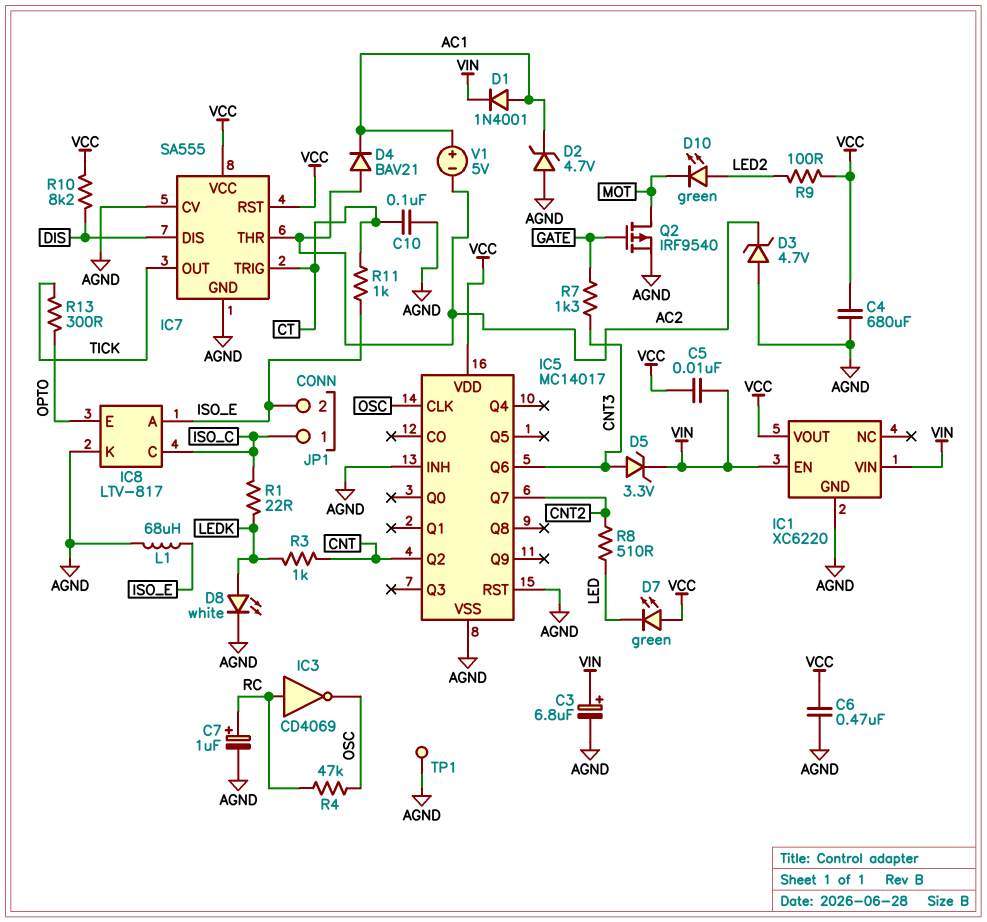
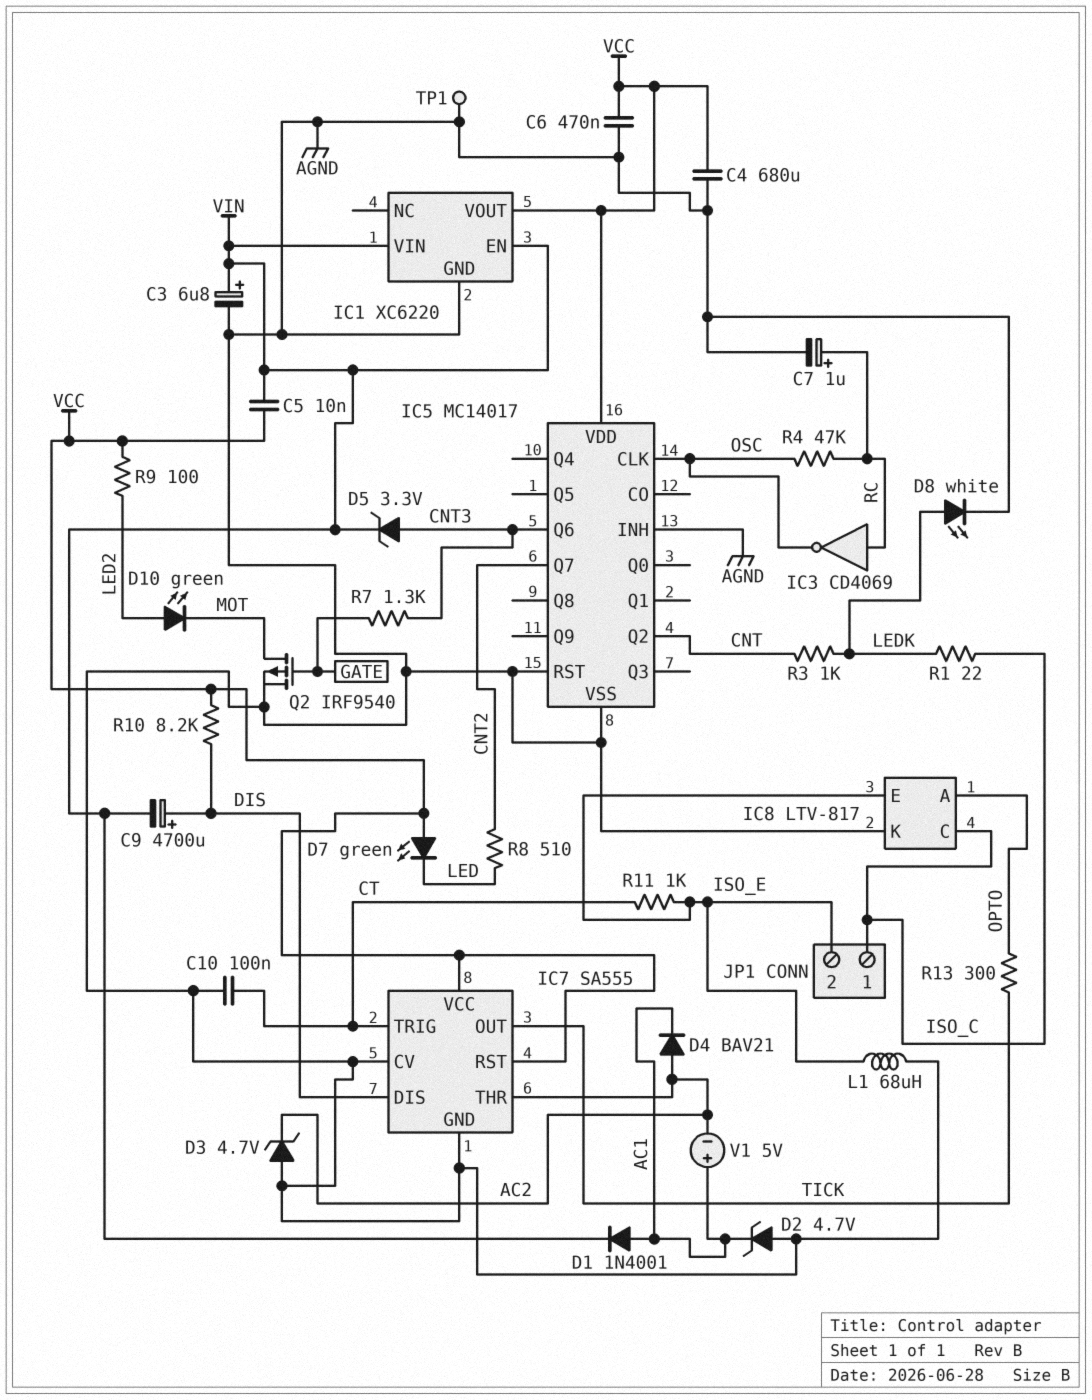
C9: none -> 4700uF (plus DIS, minus VIN)
IC8 pin A: ISO_E -> OPTO
IC8 pin E: OPTO -> ISO_E

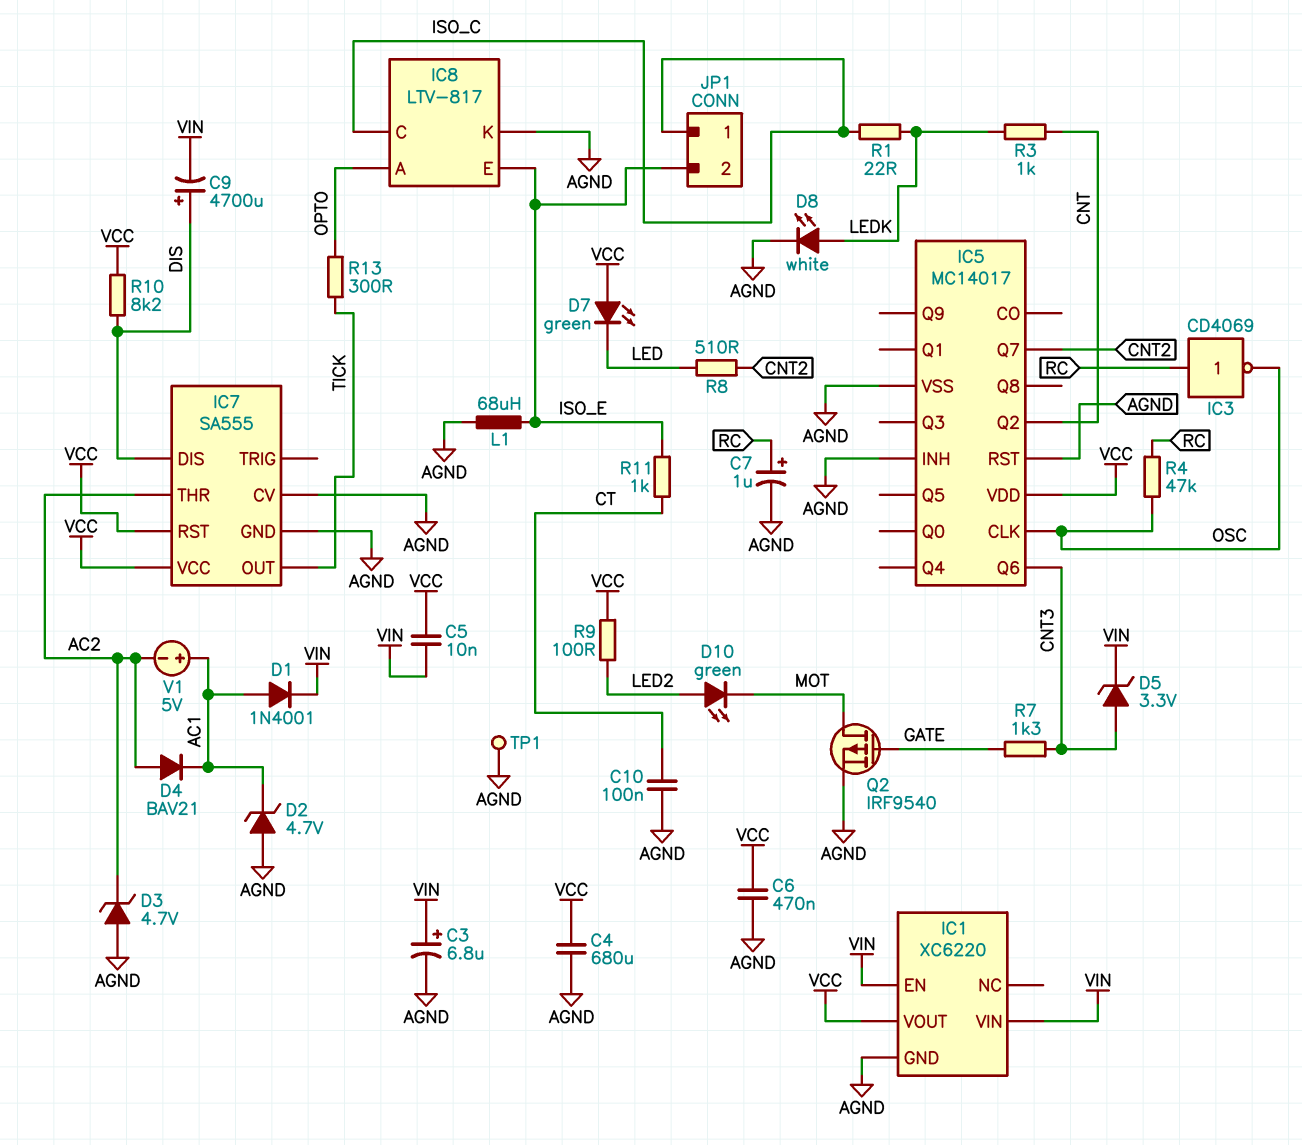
IC7 pin TRIG: CT -> none

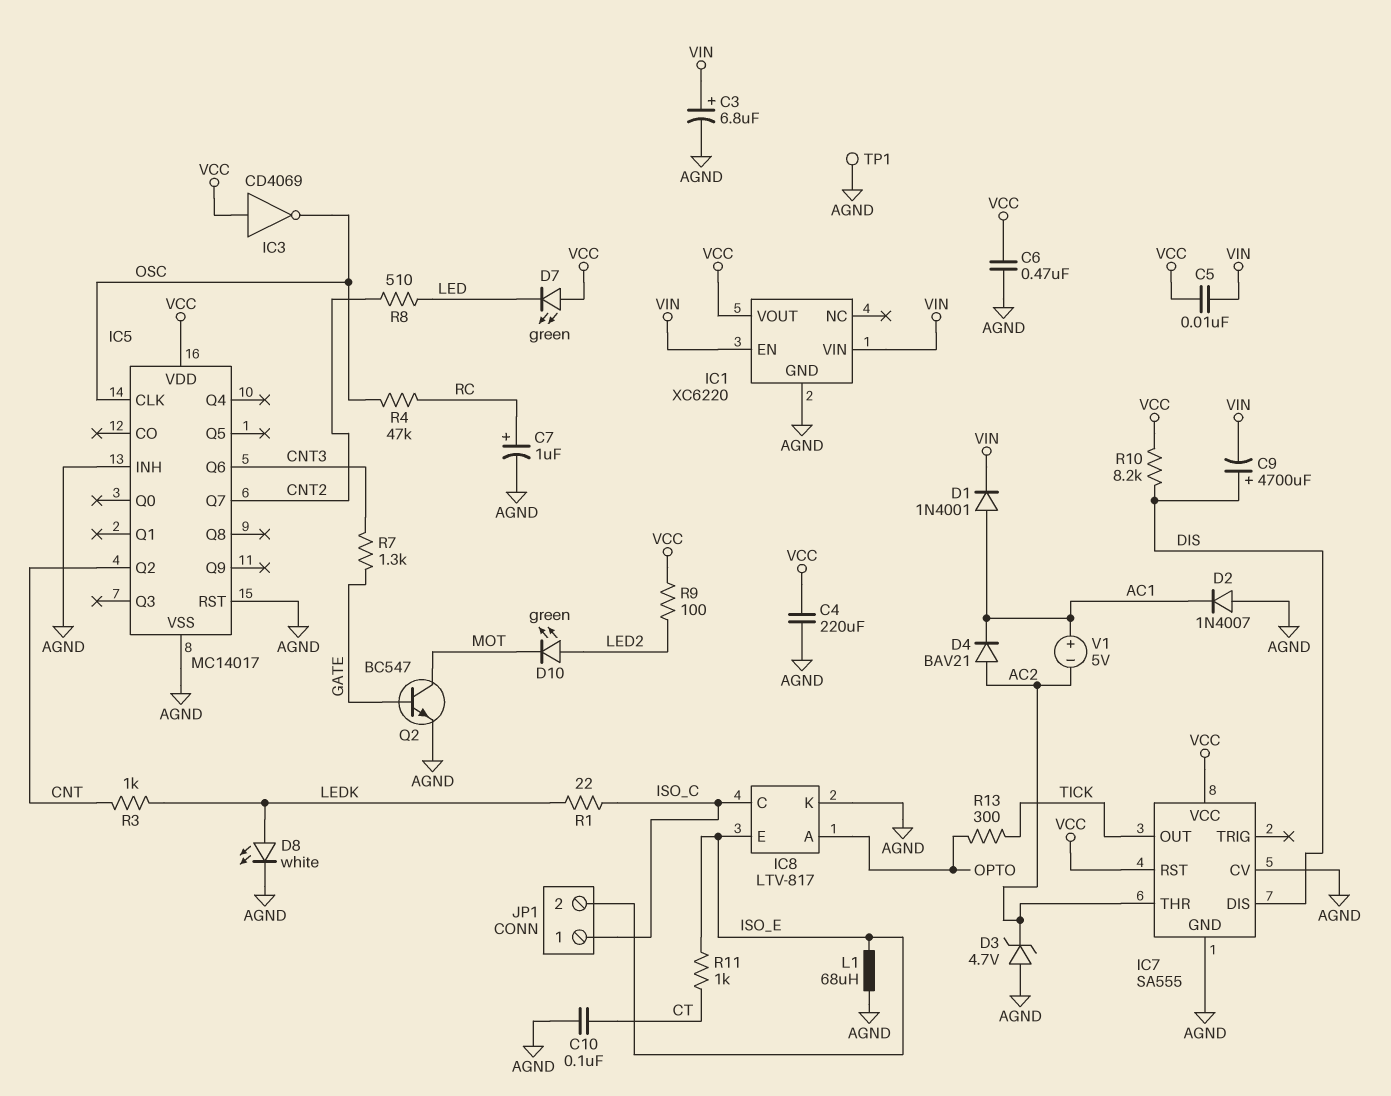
C4: 680uF (AGND, VCC) -> 220uF (AGND, VCC)
D2: zener 4.7V (A AGND, K AC1) -> diode 1N4007 (A AGND, K AC1)
D5: zener 3.3V (A CNT3, K VIN) -> none
IC3: NOT CD4069 (in RC, out OSC) -> NOT CD4069 (in VCC, out OSC)
Q2: PMOS IRF9540 (G GATE, D MOT, S AGND) -> NPN BC547 (B GATE, C MOT, E AGND)

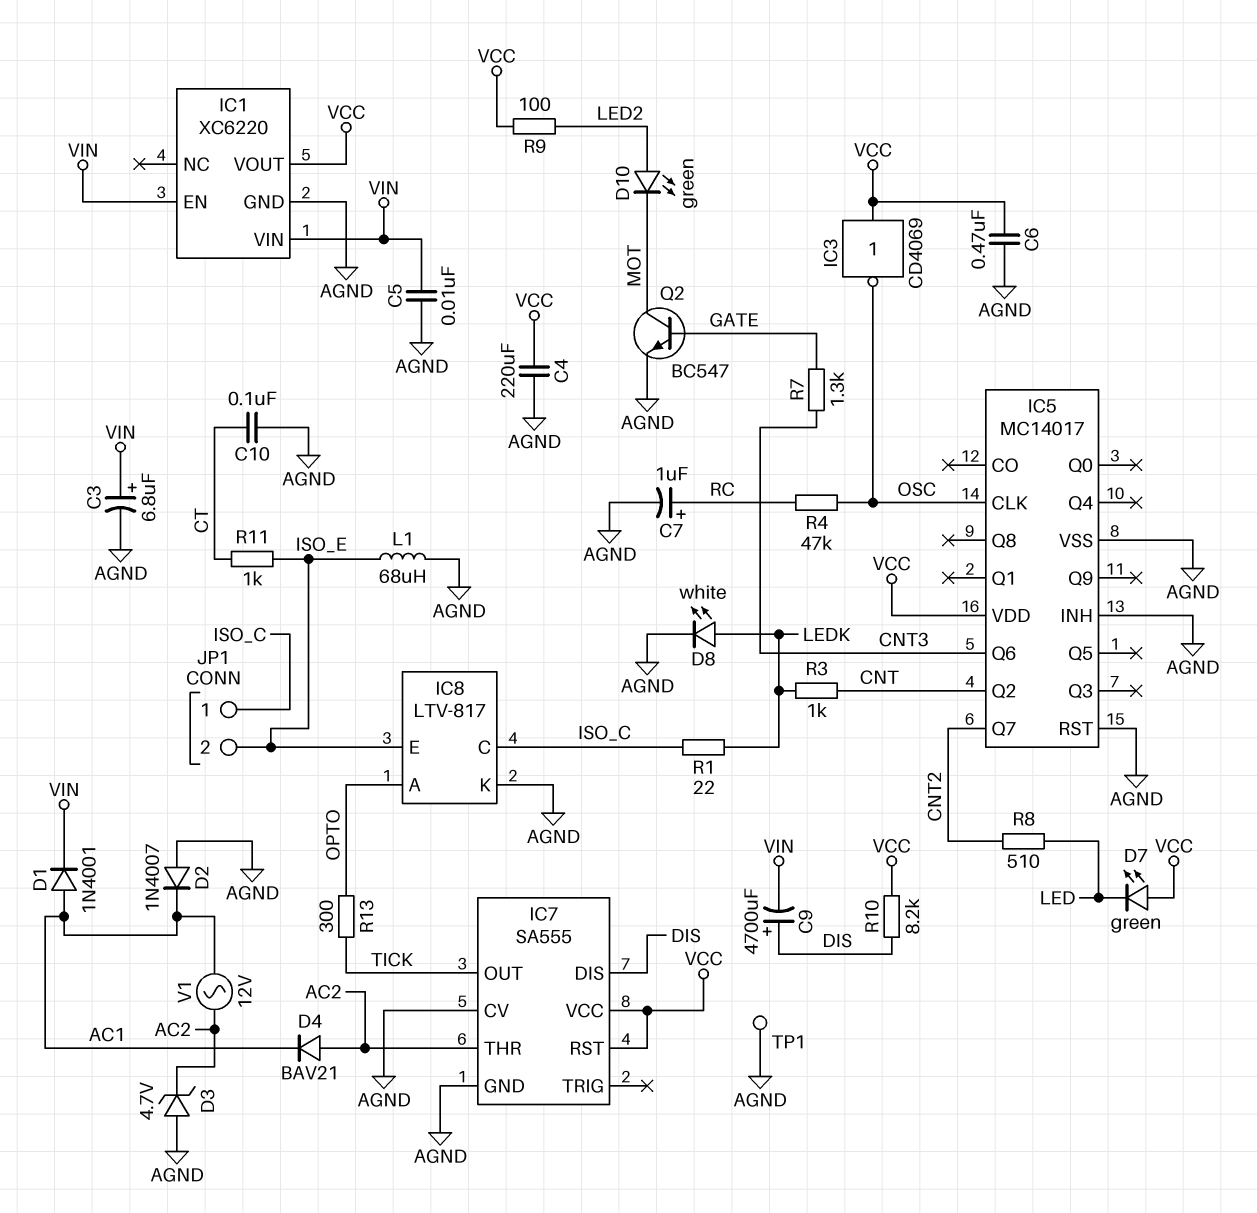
C5: 10nF (VCC, VIN) -> 10nF (AGND, VIN)
V1: 5V (plus AC1, minus AC2) -> AC 12V (AC1, AC2)

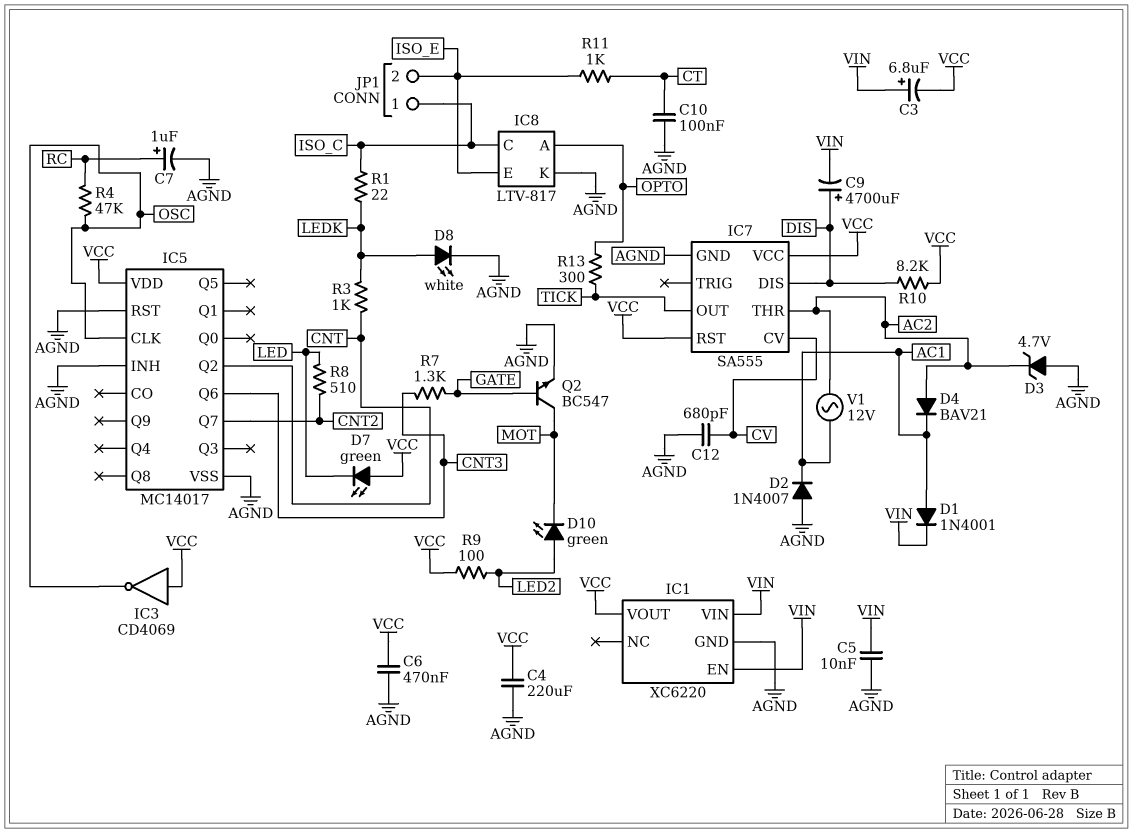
C3: 6.8uF (plus VIN, minus AGND) -> 6.8uF (plus VIN, minus VCC)
C12: none -> 680pF (AGND, CV)
IC7 pin CV: AGND -> CV
L1: 68uH (AGND, ISO_E) -> none
TP1: test point (AGND) -> none

